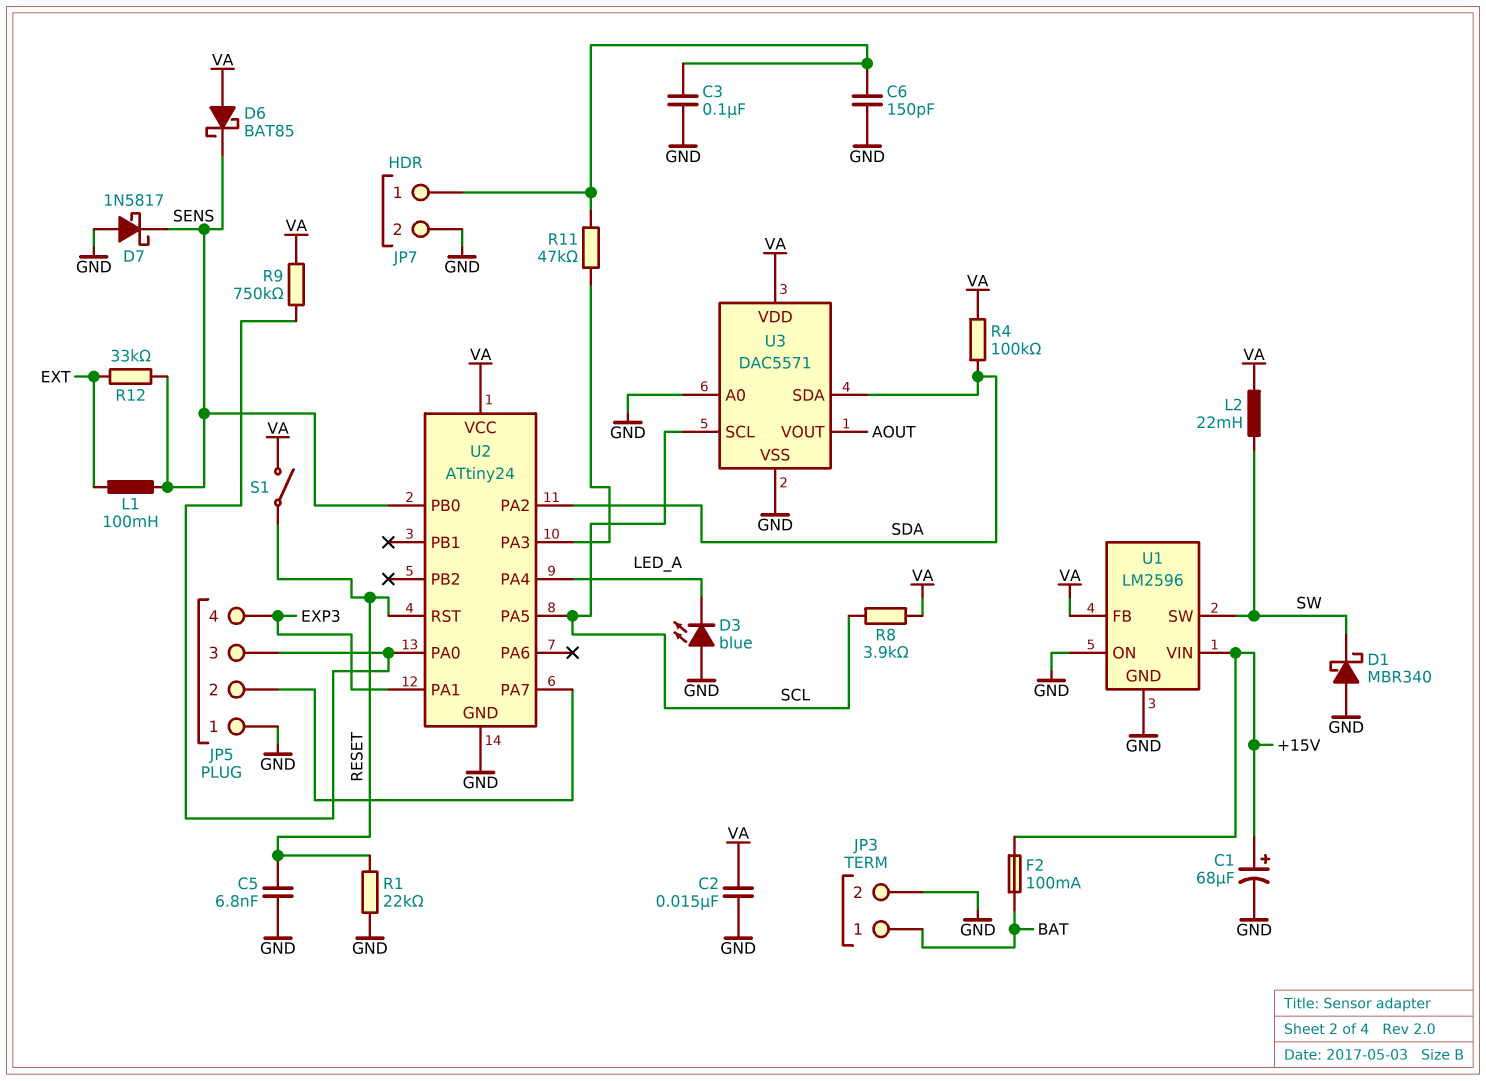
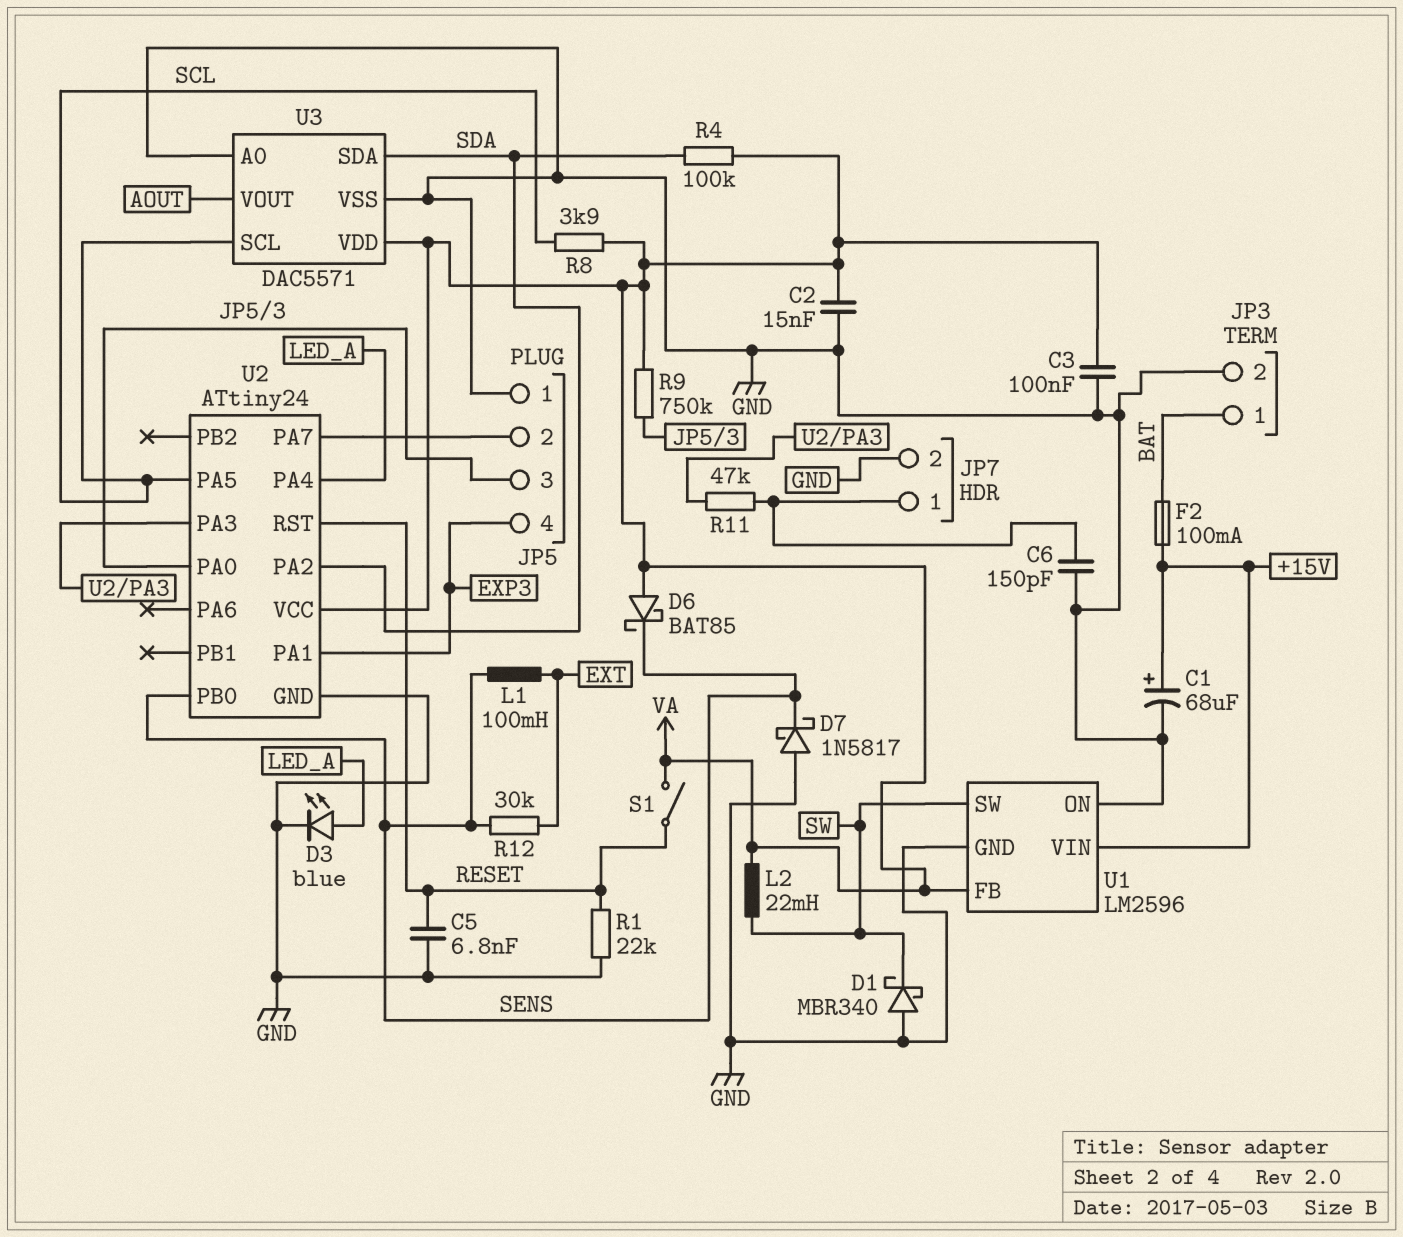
C3: 100nF (GND, JP7/1) -> 100nF (GND, VA)
D3: LED blue (A GND, K LED_A) -> LED blue (A LED_A, K GND)
R12: 33k (EXT, SENS) -> 30k (EXT, SENS)

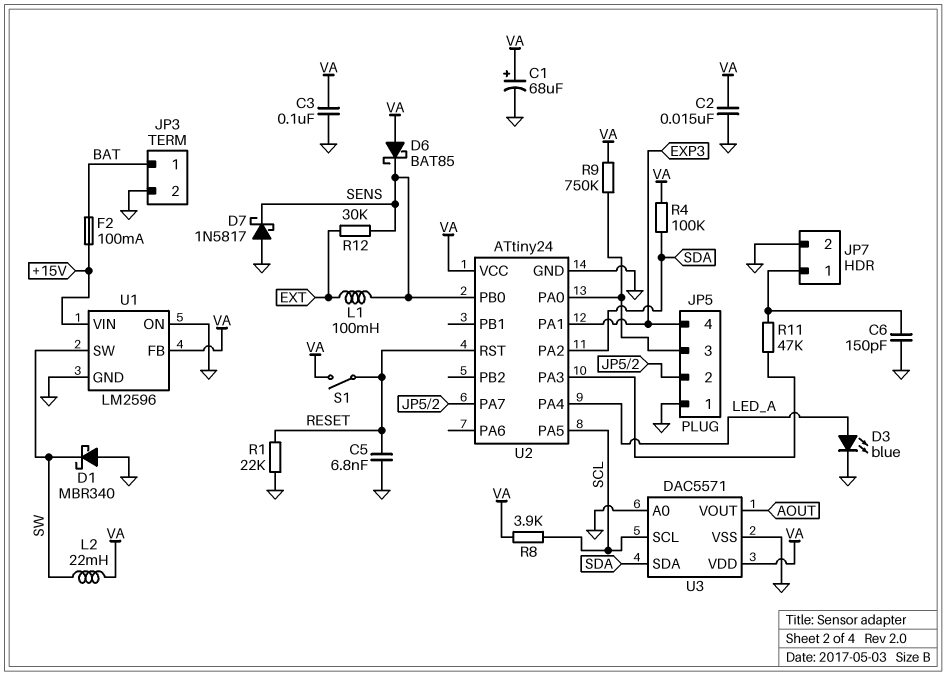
C1: 68uF (plus +15V, minus GND) -> 68uF (plus VA, minus GND)

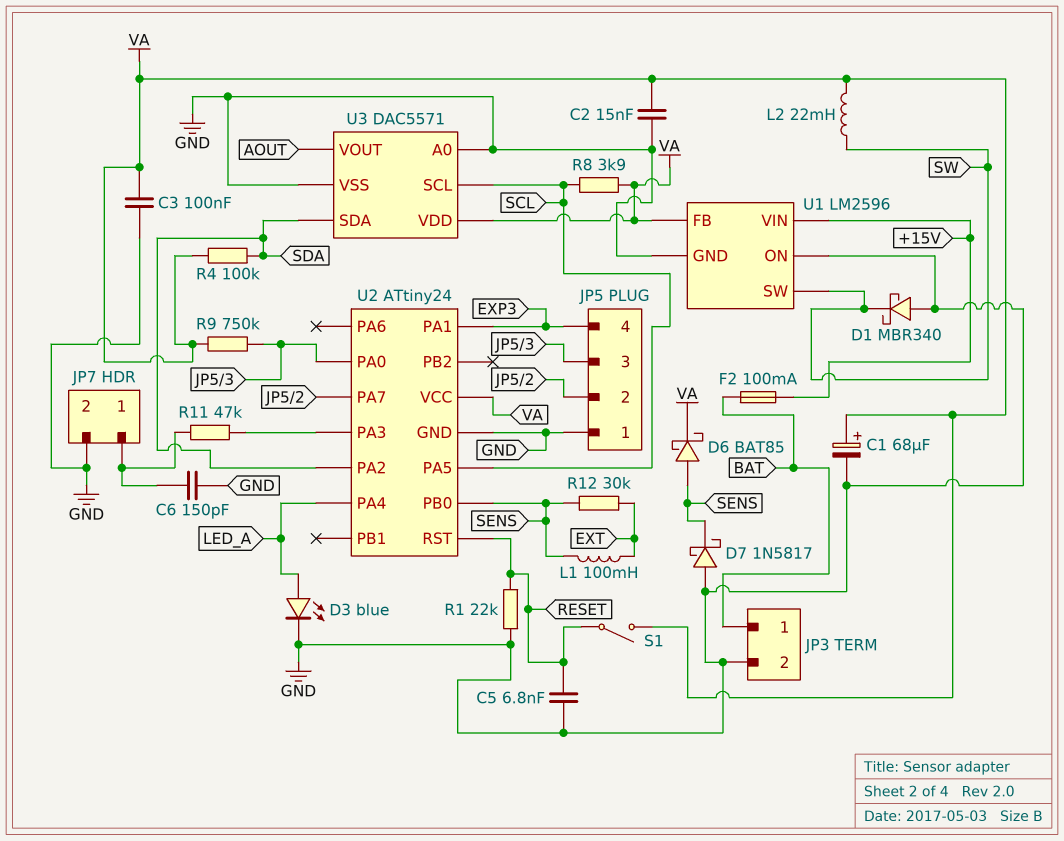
D6: schottky BAT85 (A VA, K SENS) -> schottky BAT85 (A SENS, K VA)

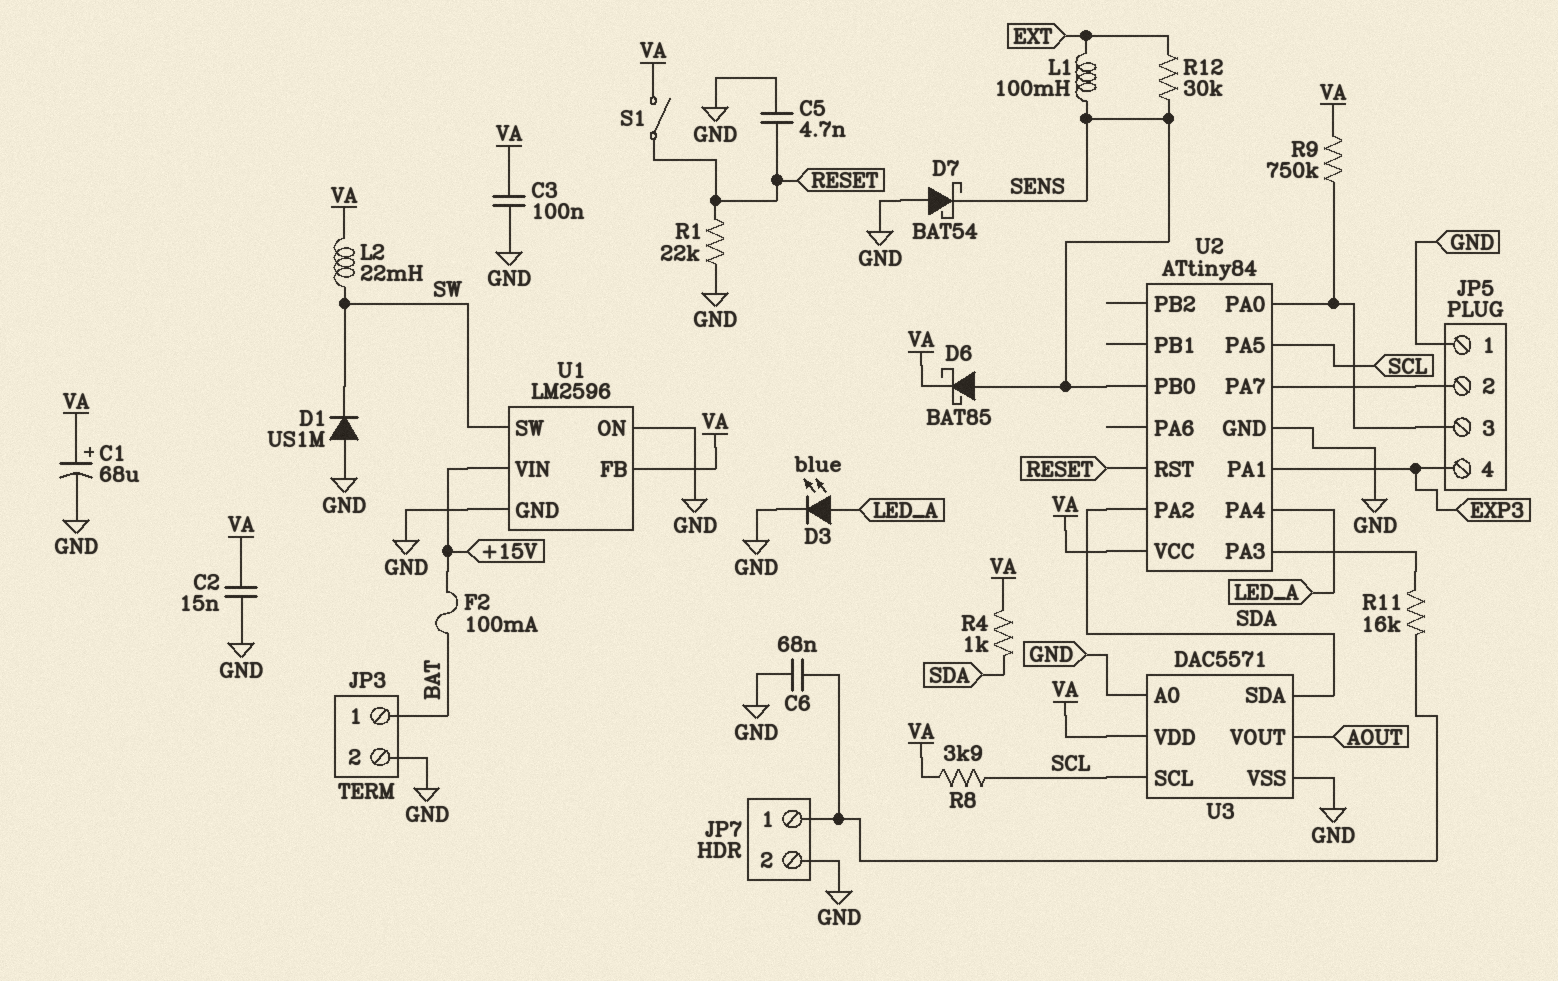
C5: 6.8nF (GND, RESET) -> 4.7nF (GND, RESET)
C6: 150pF (GND, JP7/1) -> 68nF (GND, JP7/1)
D1: schottky MBR340 (A GND, K SW) -> diode US1M (A GND, K SW)
D7: schottky 1N5817 (A GND, K SENS) -> schottky BAT54 (A GND, K SENS)
R4: 100k (SDA, VA) -> 1k (SDA, VA)
R11: 47k (JP7/1, U2/PA3) -> 16k (JP7/1, U2/PA3)
U2: ATtiny24 -> ATtiny84

